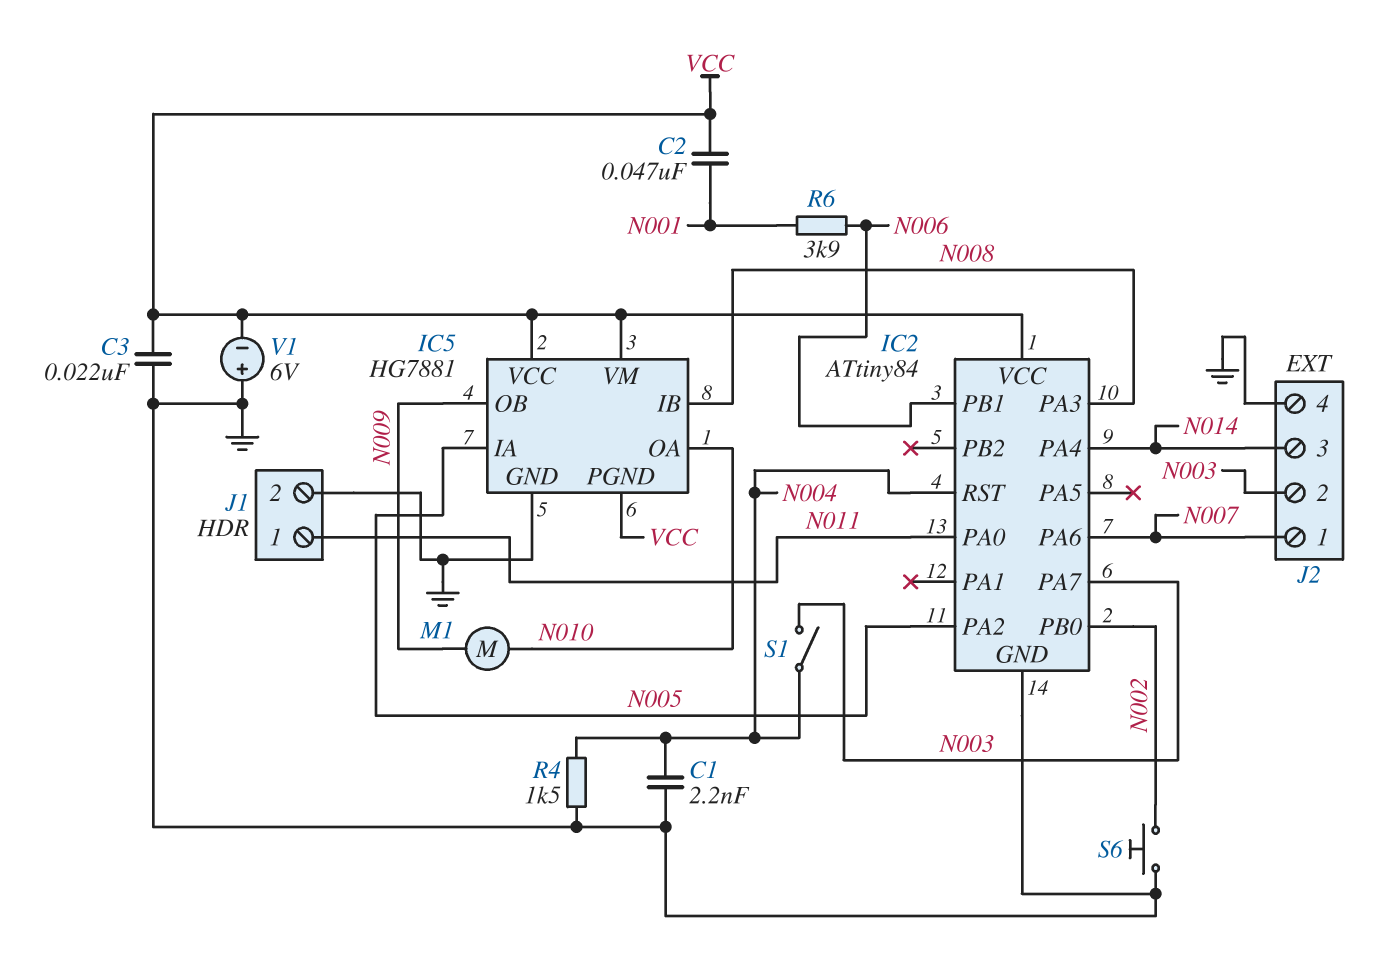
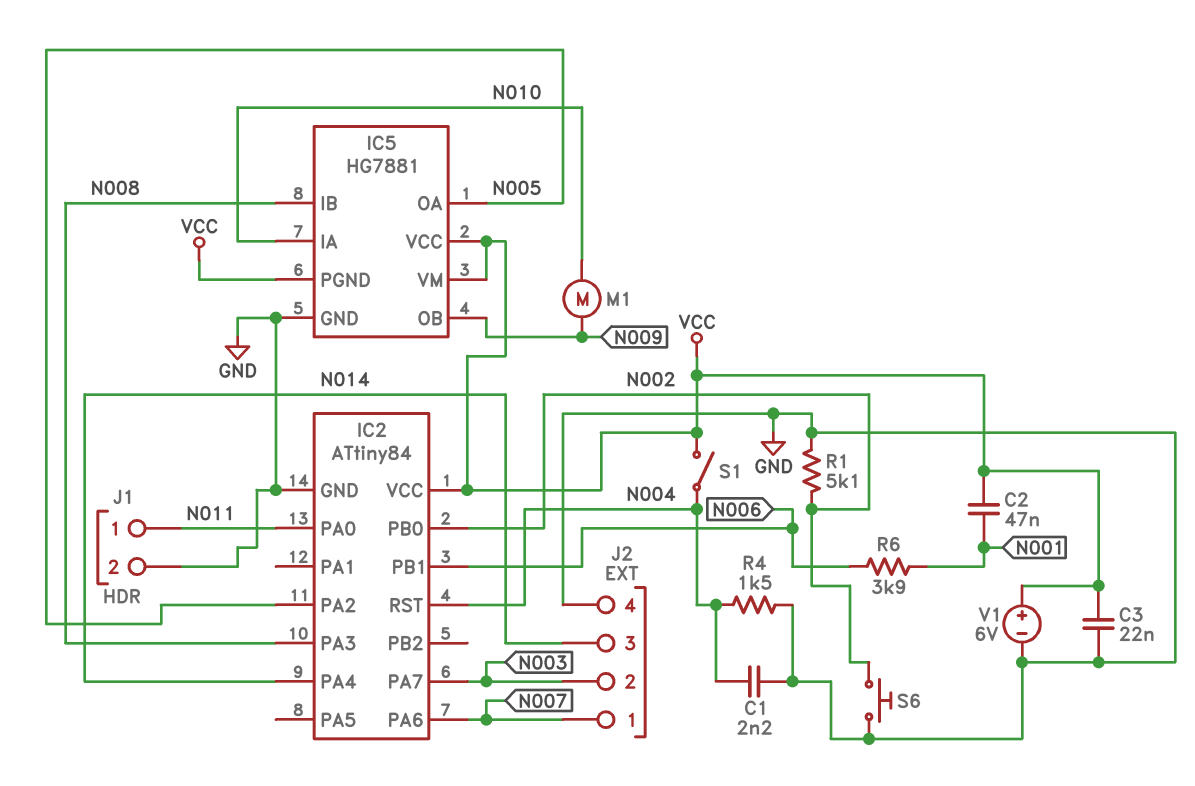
IC5 pin IA: N005 -> N010
IC5 pin OA: N010 -> N005
R1: none -> 5.1k (GND, N002)
S1: switch (N003, N004) -> switch (N004, VCC)
V1: 6V (plus GND, minus VCC) -> 6V (plus VCC, minus GND)

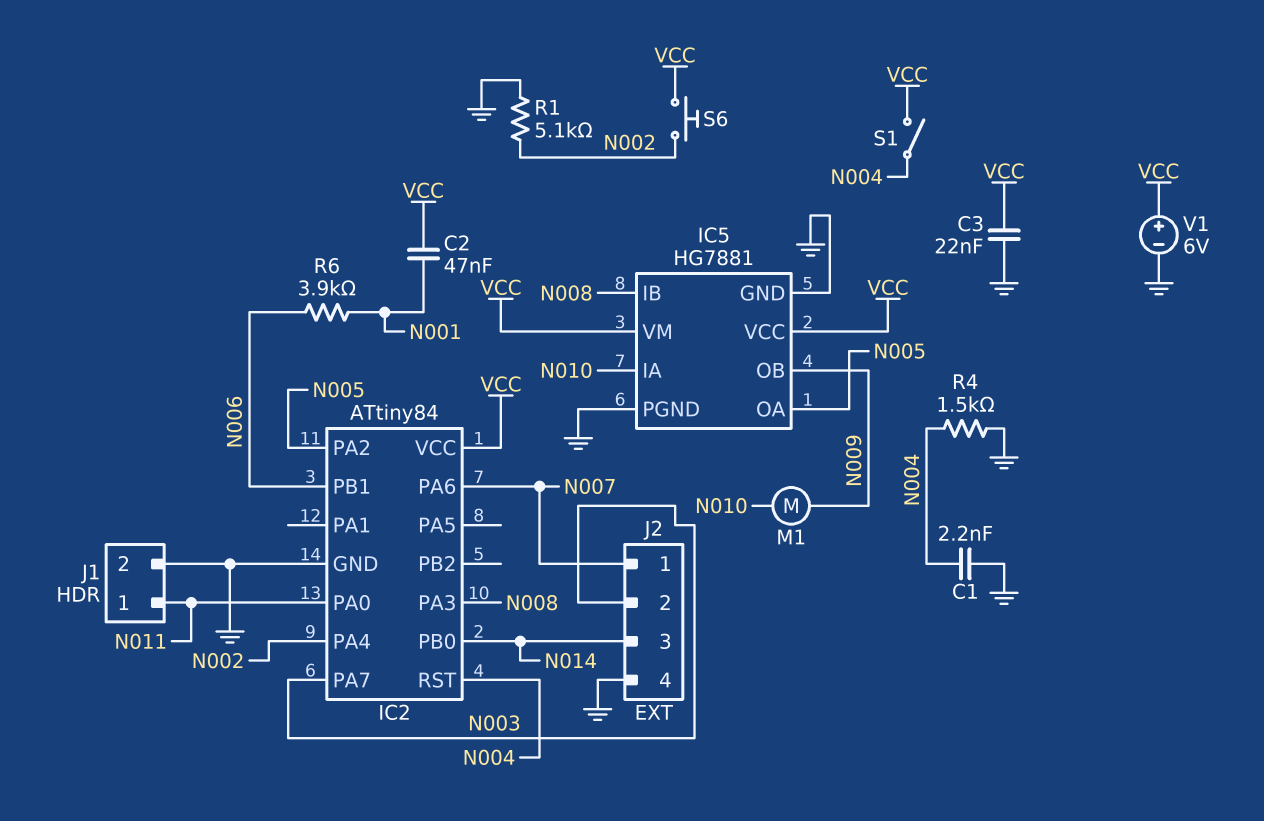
IC2 pin PA4: N014 -> N002
IC2 pin PB0: N002 -> N014
IC5 pin PGND: VCC -> GND
S6: button (GND, N002) -> button (N002, VCC)

